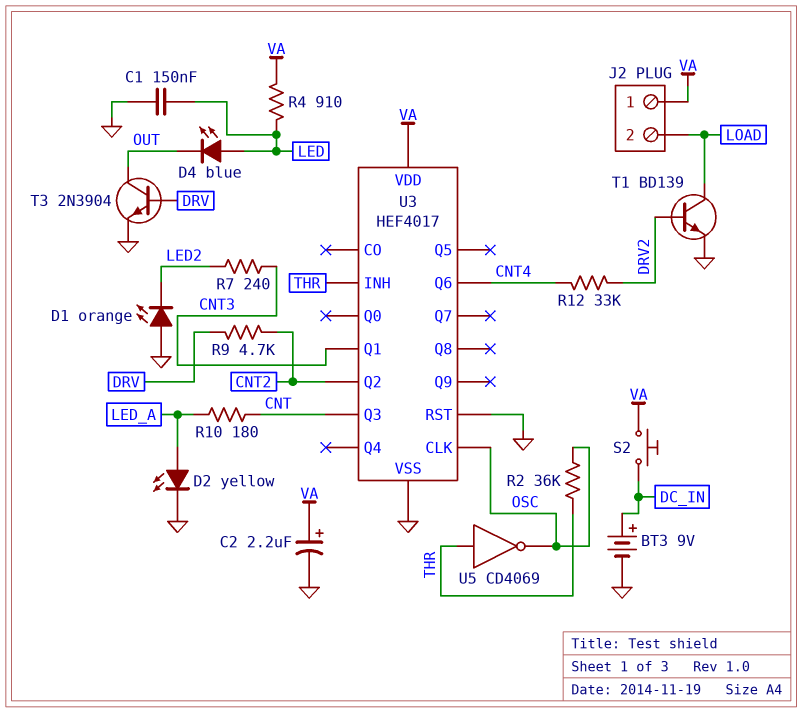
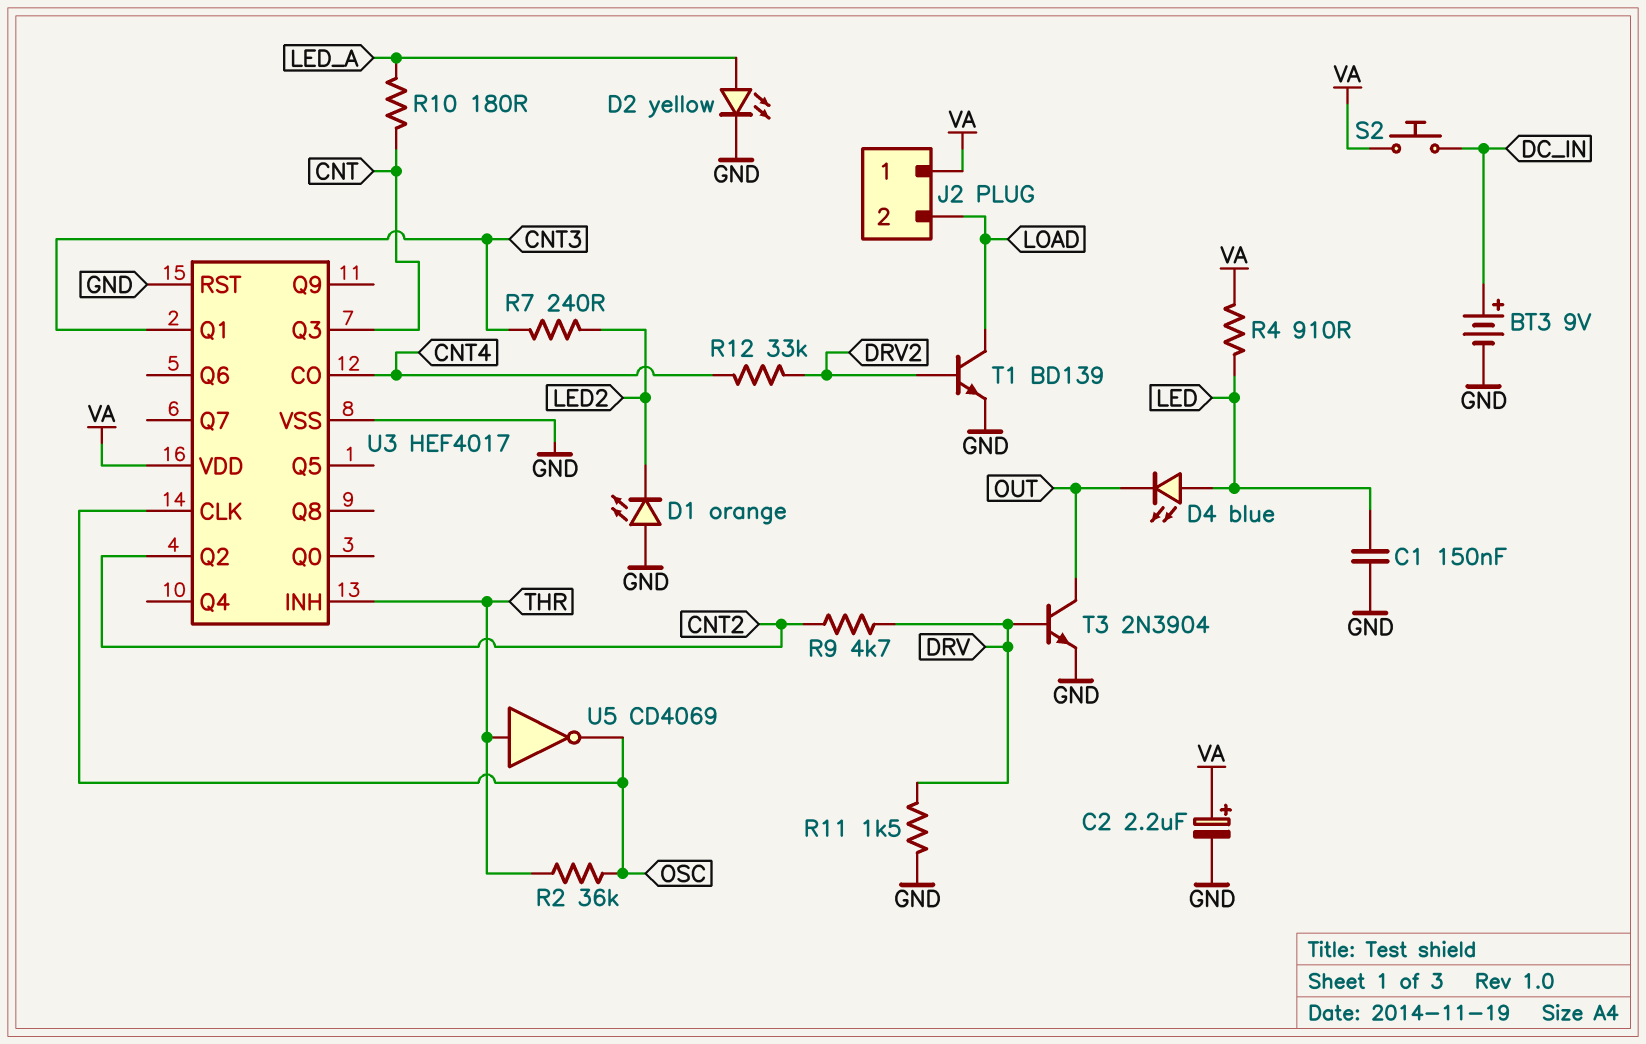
R11: none -> 1.5k (DRV, GND)
U3 pin CO: none -> CNT4
U3 pin Q6: CNT4 -> none

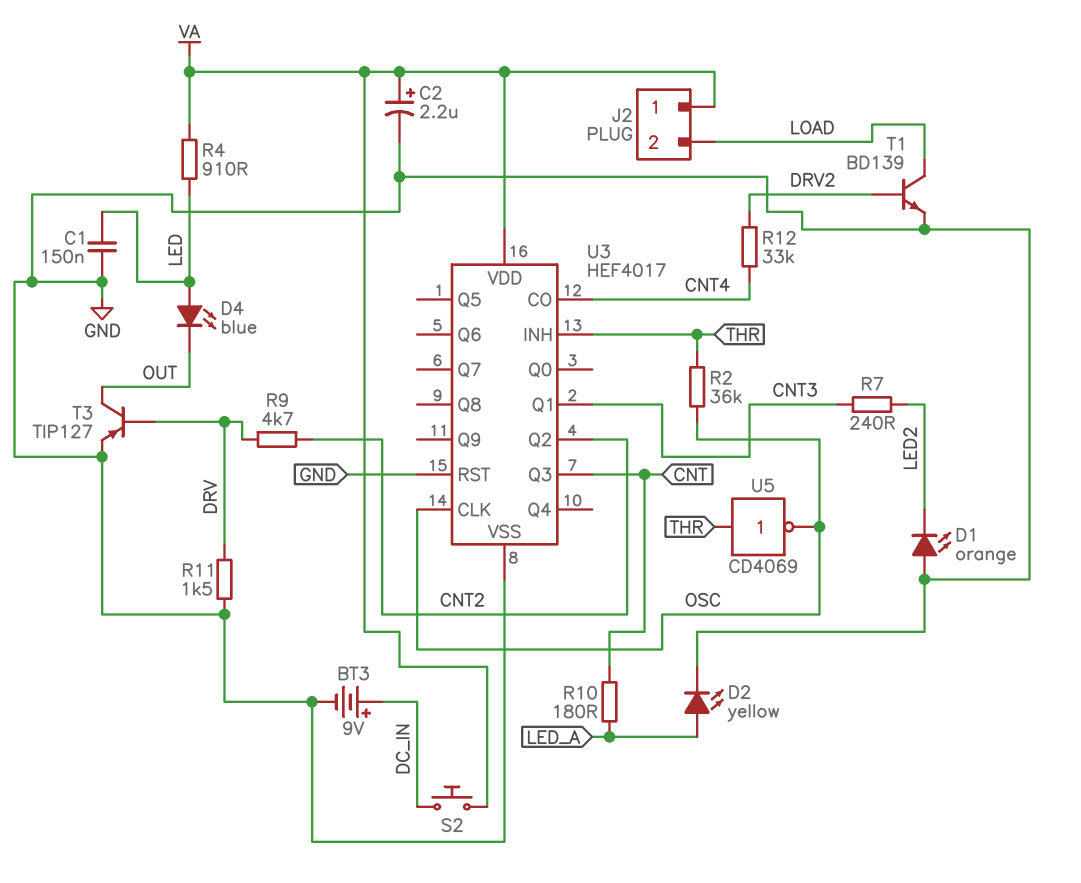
T3: NPN 2N3904 (B DRV, C OUT, E GND) -> PNP TIP127 (B DRV, C OUT, E GND)

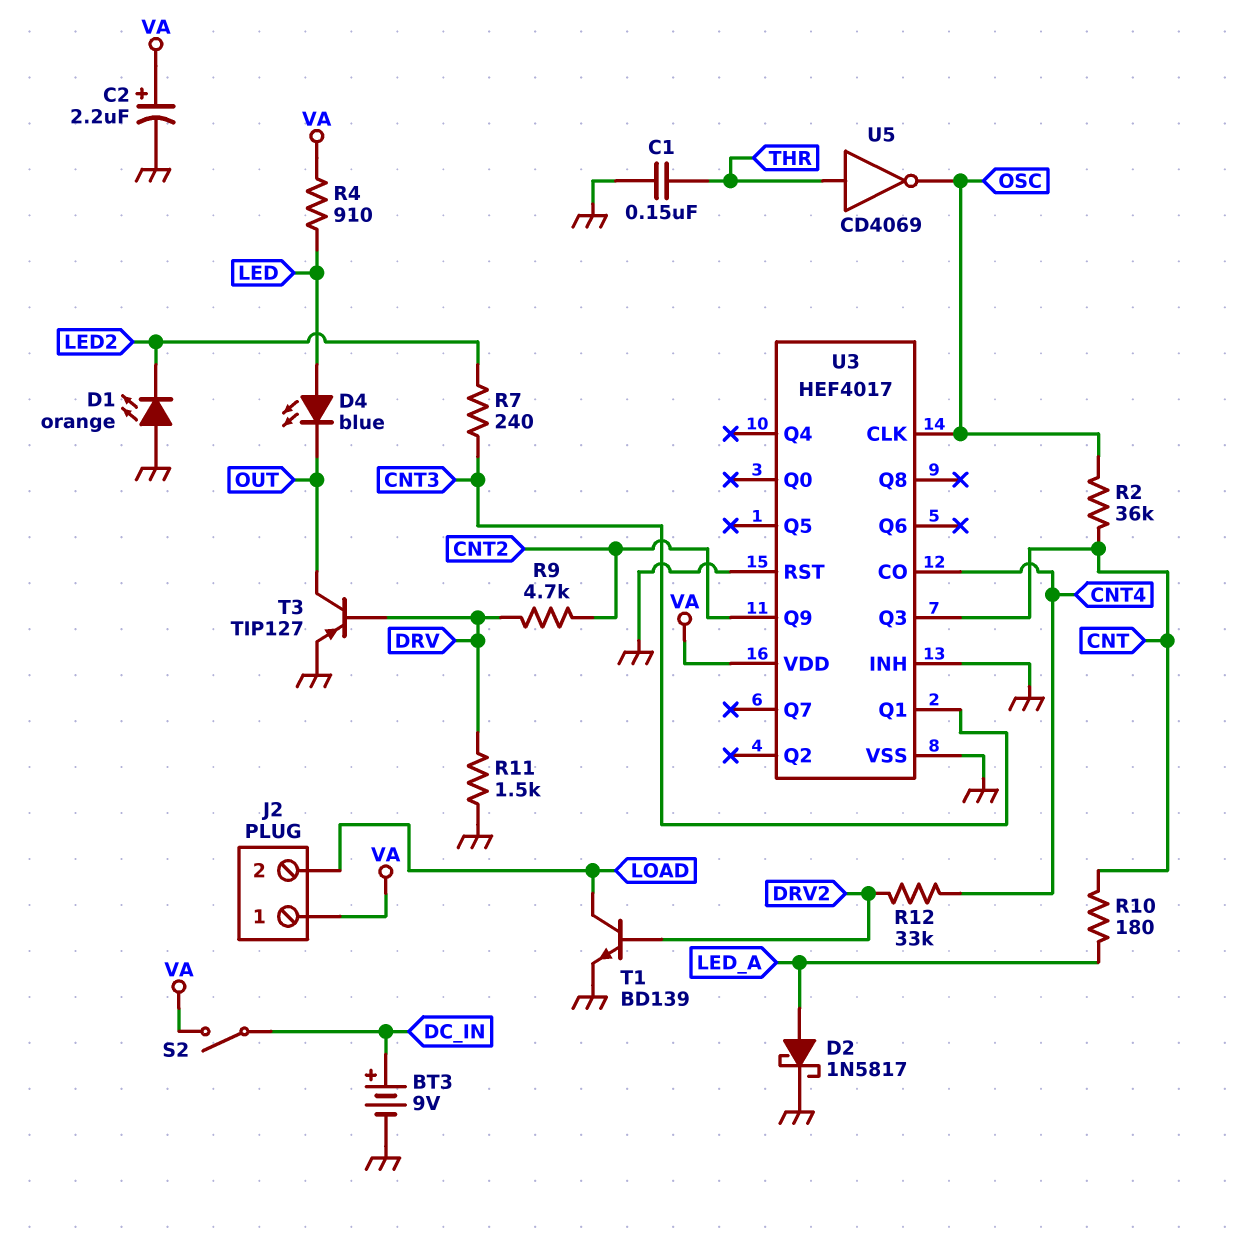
C1: 150nF (GND, LED) -> 150nF (GND, THR)
D2: LED yellow (A LED_A, K GND) -> schottky 1N5817 (A LED_A, K GND)
R2: 36k (OSC, THR) -> 36k (CNT, OSC)
S2: button (DC_IN, VA) -> switch (DC_IN, VA)
U3 pin INH: THR -> GND
U3 pin Q2: CNT2 -> none
U3 pin Q9: none -> CNT2

